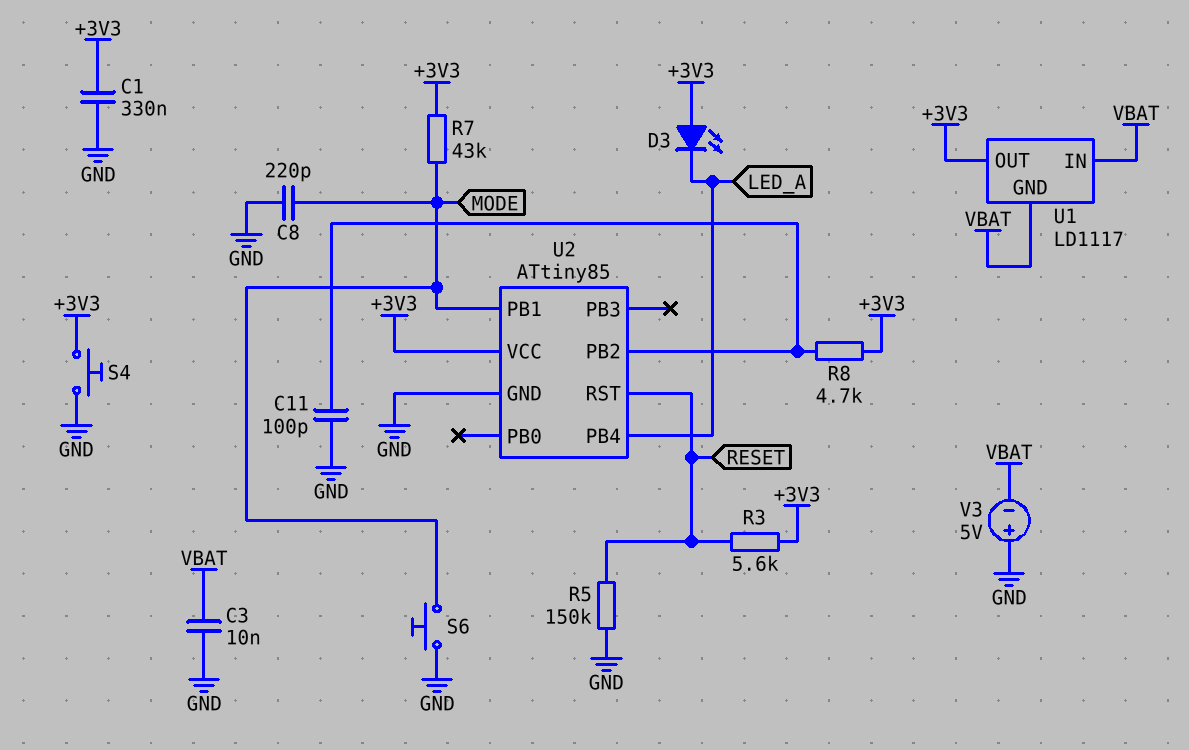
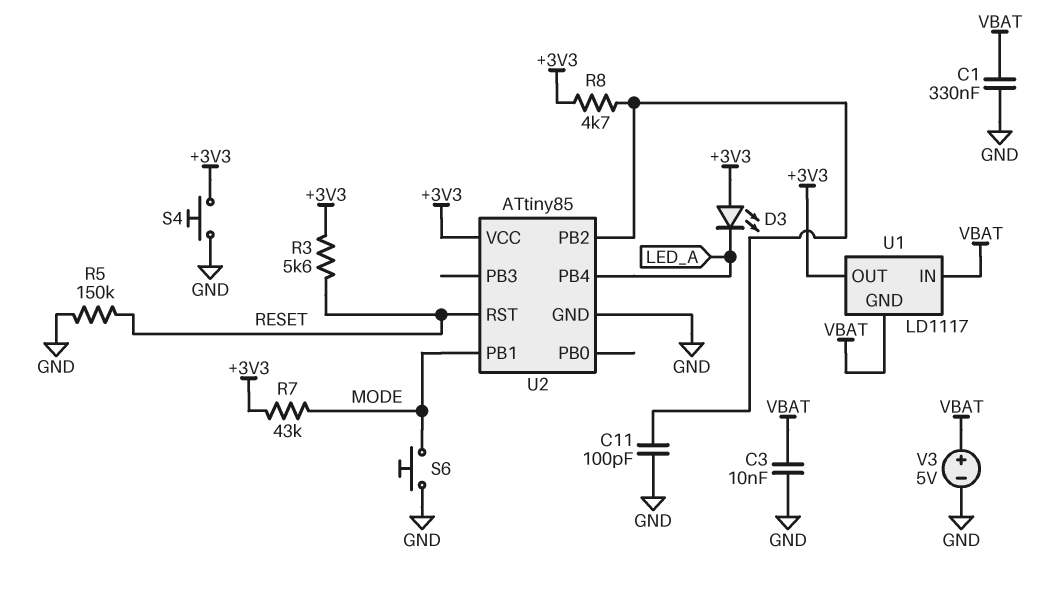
C1: 330nF (+3V3, GND) -> 330nF (GND, VBAT)
C8: 220pF (GND, MODE) -> none
V3: 5V (plus GND, minus VBAT) -> 5V (plus VBAT, minus GND)

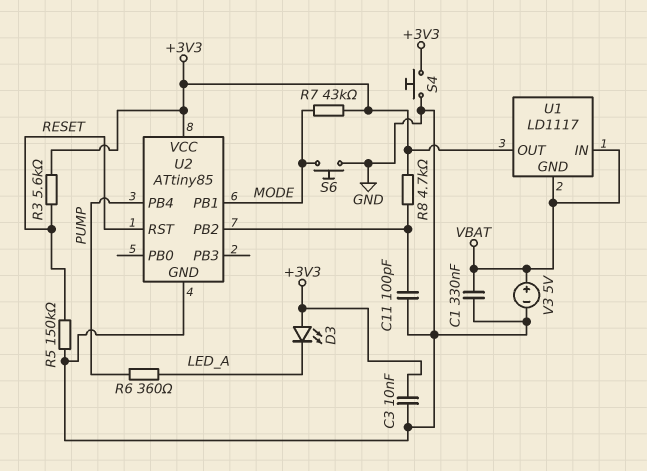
C3: 10nF (GND, VBAT) -> 10nF (+3V3, GND)
R6: none -> 360 (LED_A, PUMP)
U2 pin PB4: LED_A -> PUMP

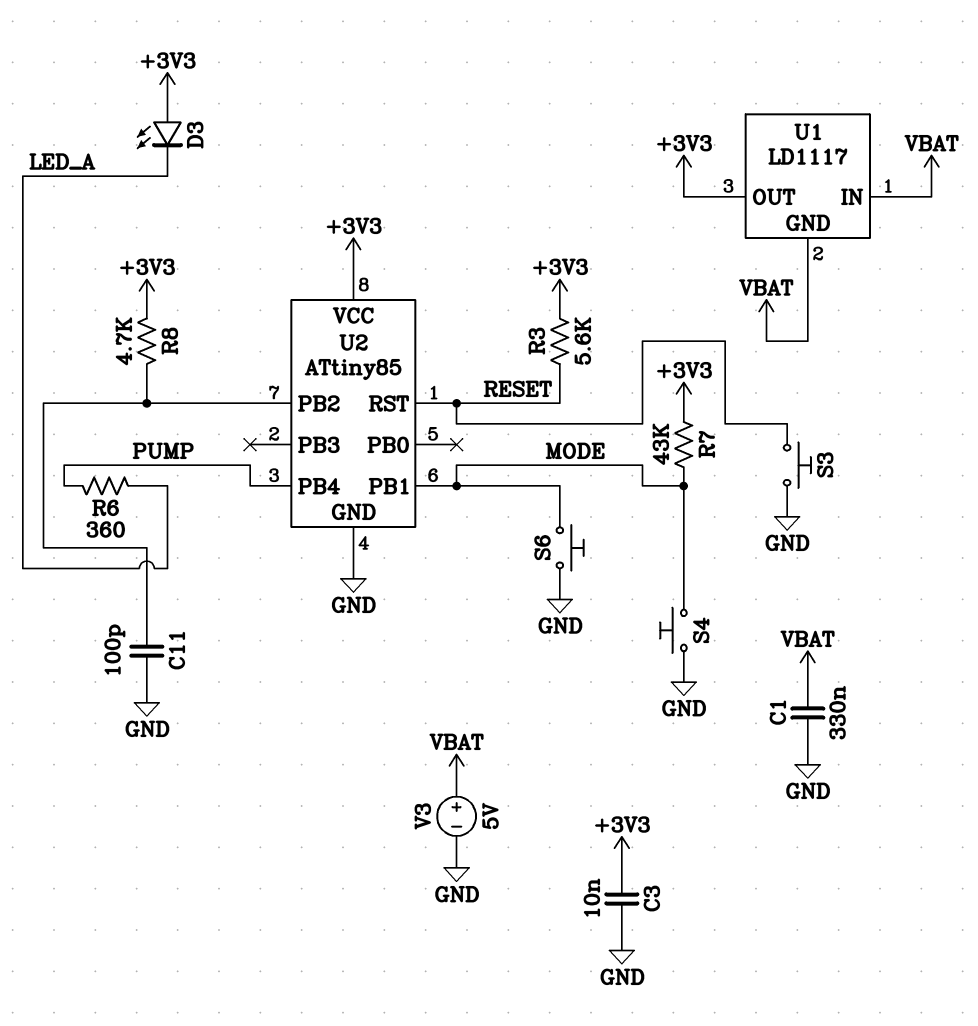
R5: 150k (GND, RESET) -> none
S3: none -> button (GND, RESET)
S4: button (+3V3, GND) -> button (GND, MODE)

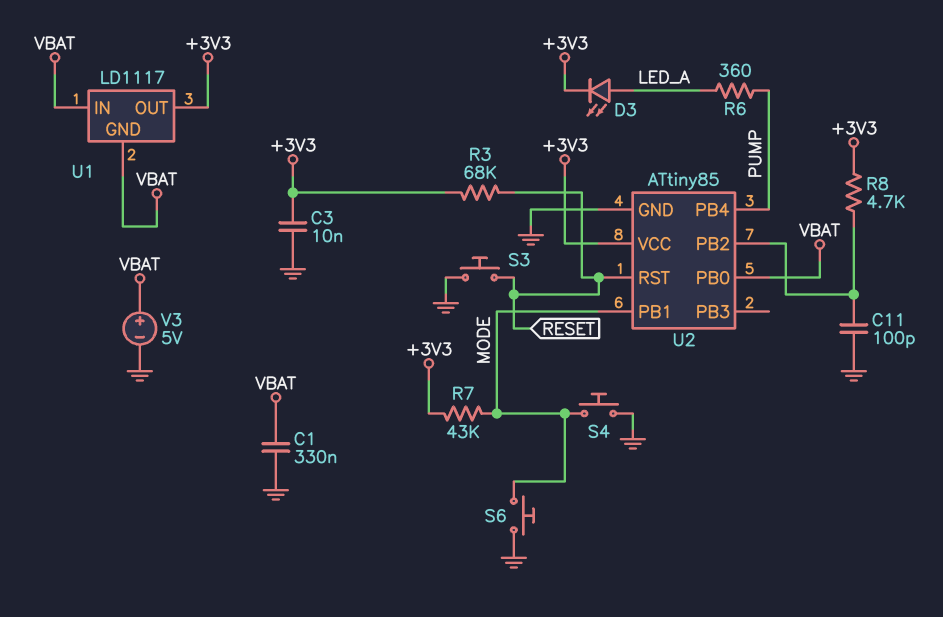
D3: LED (A +3V3, K LED_A) -> LED (A LED_A, K +3V3)
R3: 5.6k (+3V3, RESET) -> 68k (+3V3, RESET)
U2 pin PB0: none -> VBAT

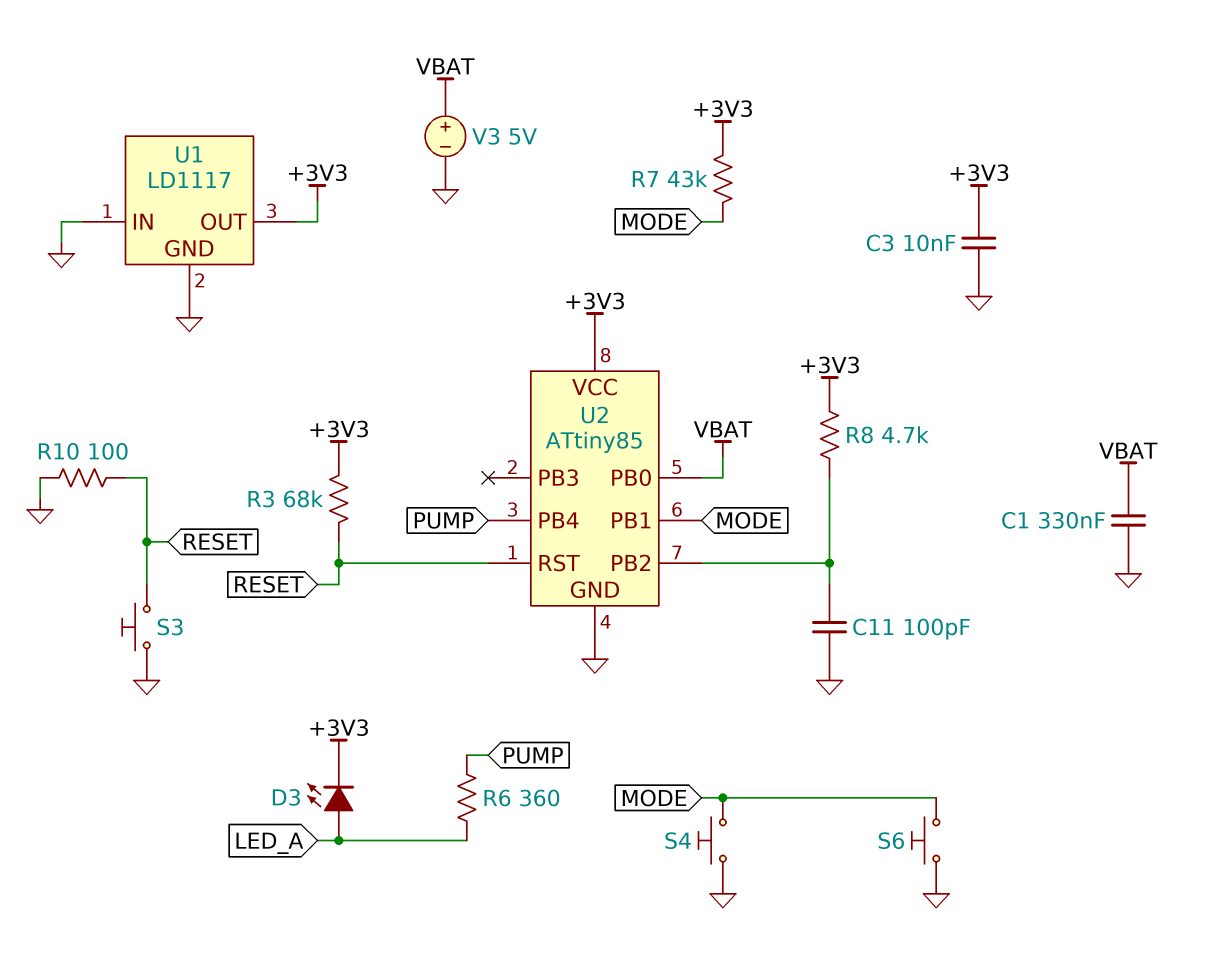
R10: none -> 100 (GND, RESET)
U1 pin GND: VBAT -> GND
U1 pin IN: VBAT -> GND

